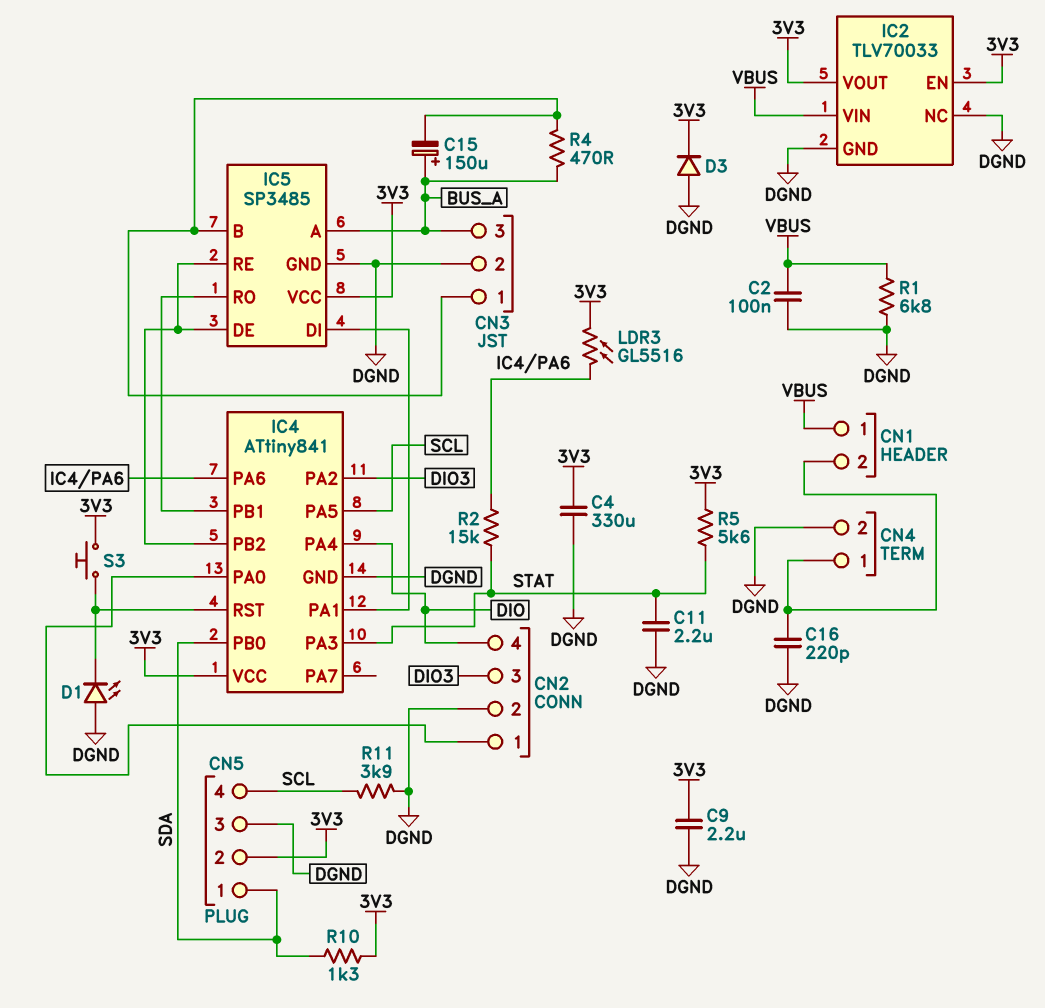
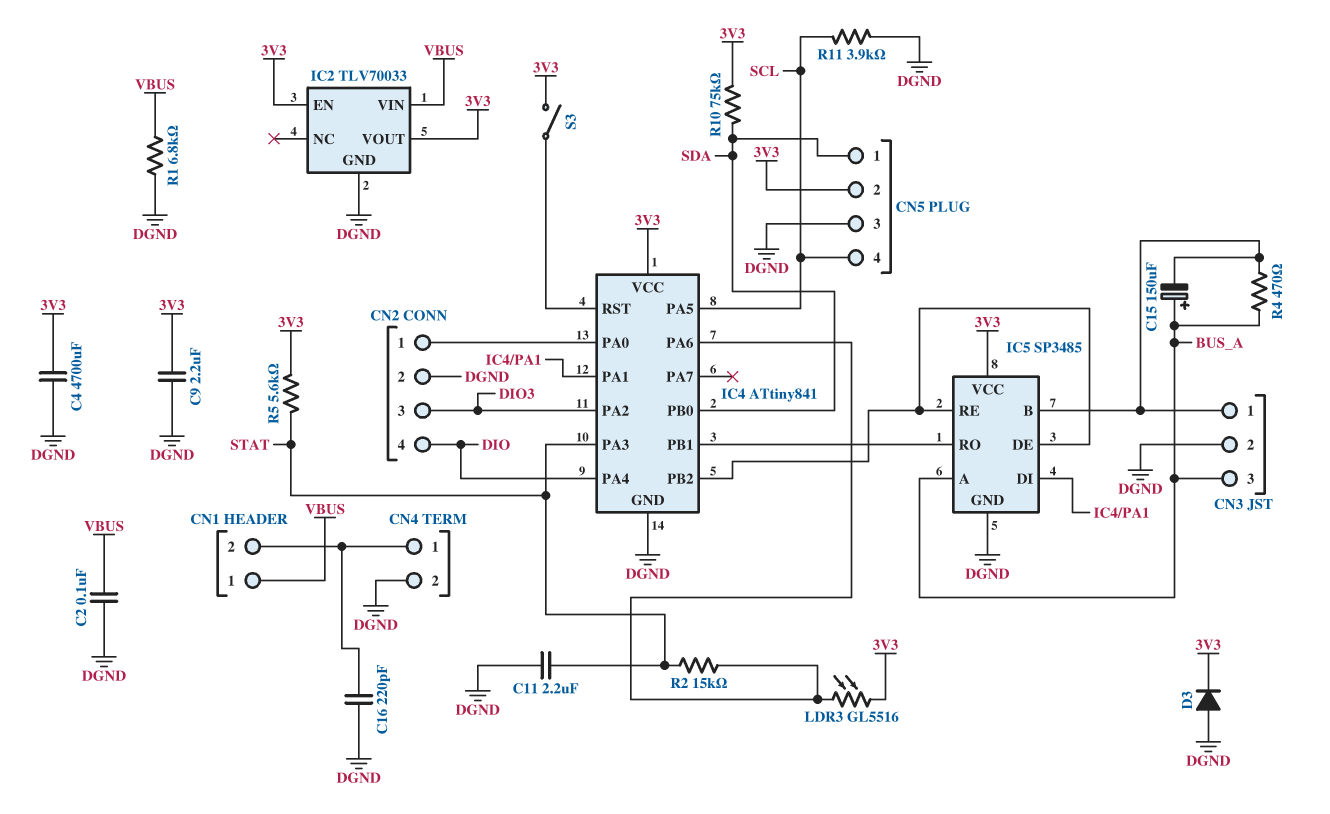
C4: 330uF (3V3, DGND) -> 4700uF (3V3, DGND)
D1: LED (A DGND, K IC4/RST) -> none
IC2 pin NC: DGND -> none
R10: 1.3k (3V3, SDA) -> 75k (3V3, SDA)
S3: button (3V3, IC4/RST) -> switch (3V3, IC4/RST)

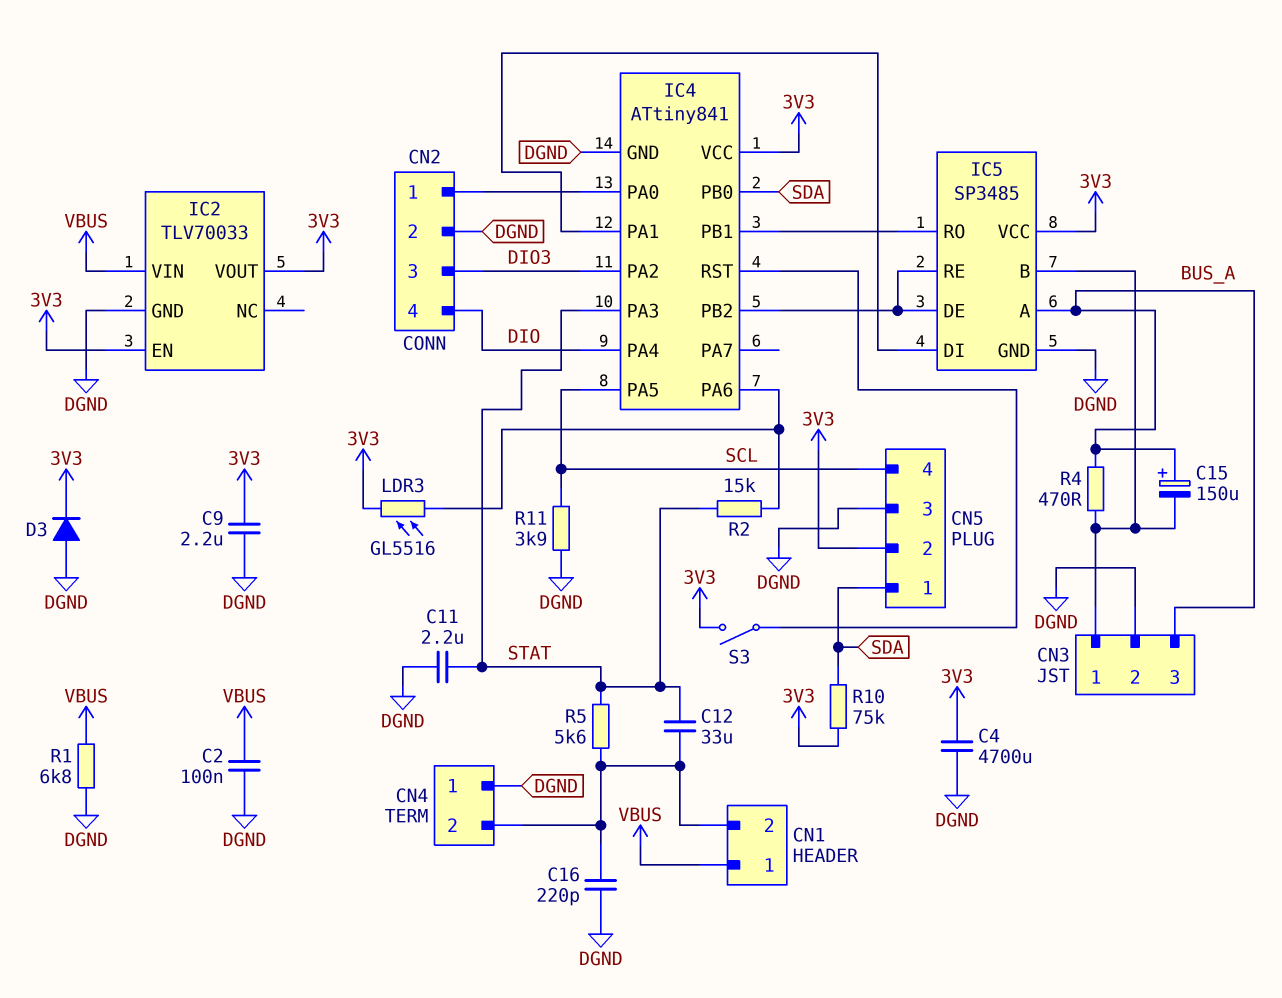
C12: none -> 33uF (CN1/2, STAT)
CN4 pin 1: CN1/2 -> DGND
CN4 pin 2: DGND -> CN1/2
R5: 5.6k (3V3, STAT) -> 5.6k (CN1/2, STAT)

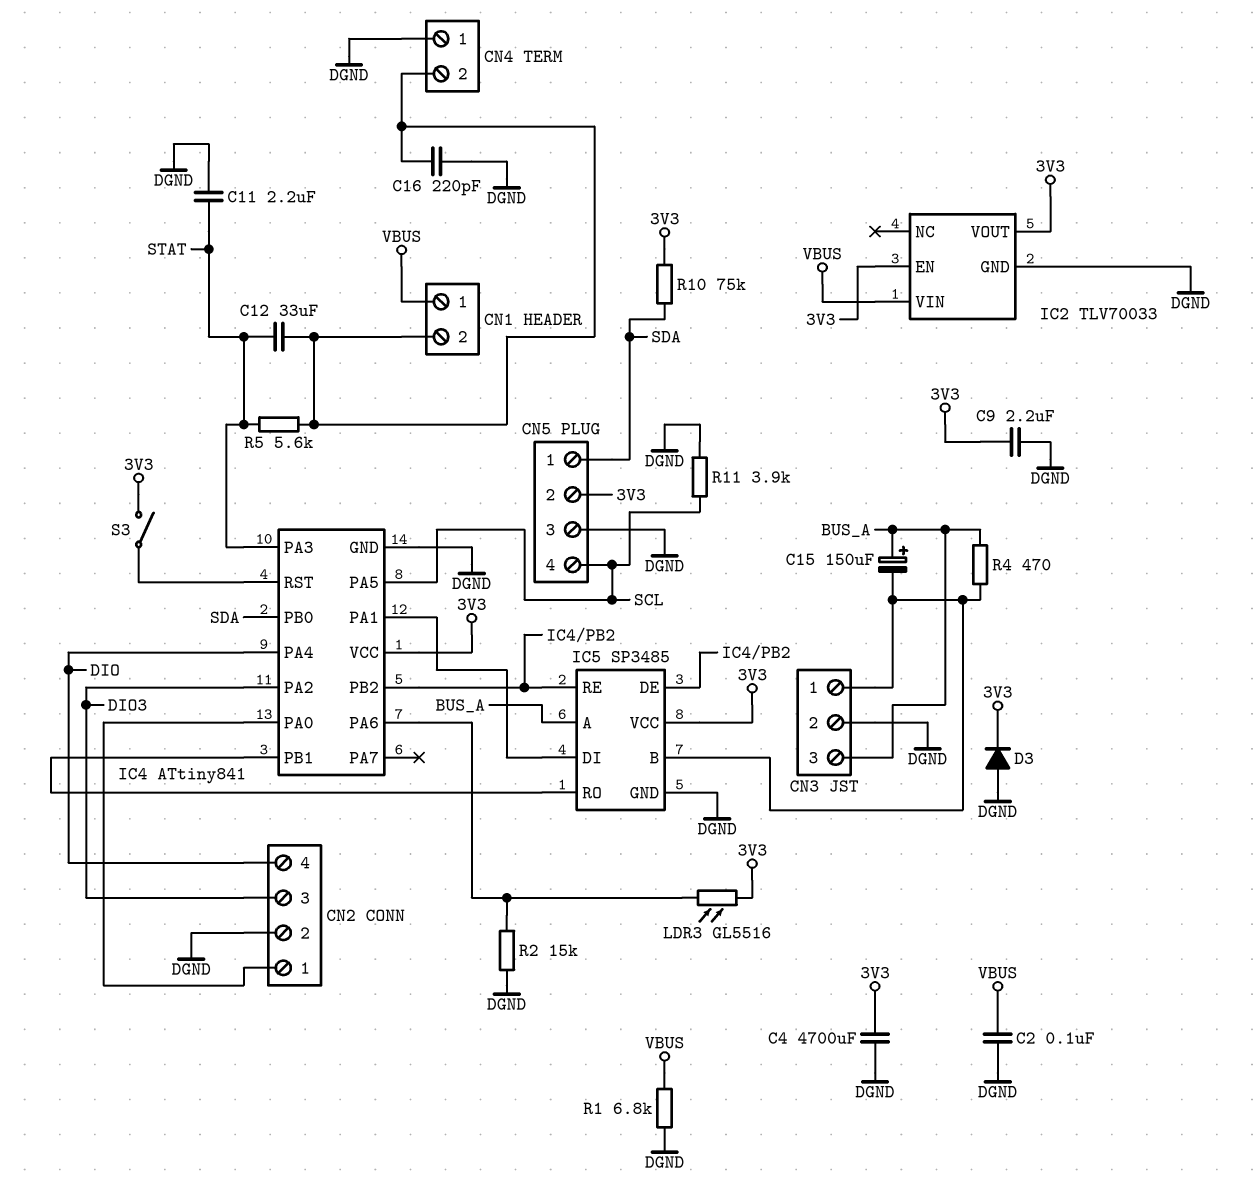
R2: 15k (IC4/PA6, STAT) -> 15k (DGND, IC4/PA6)

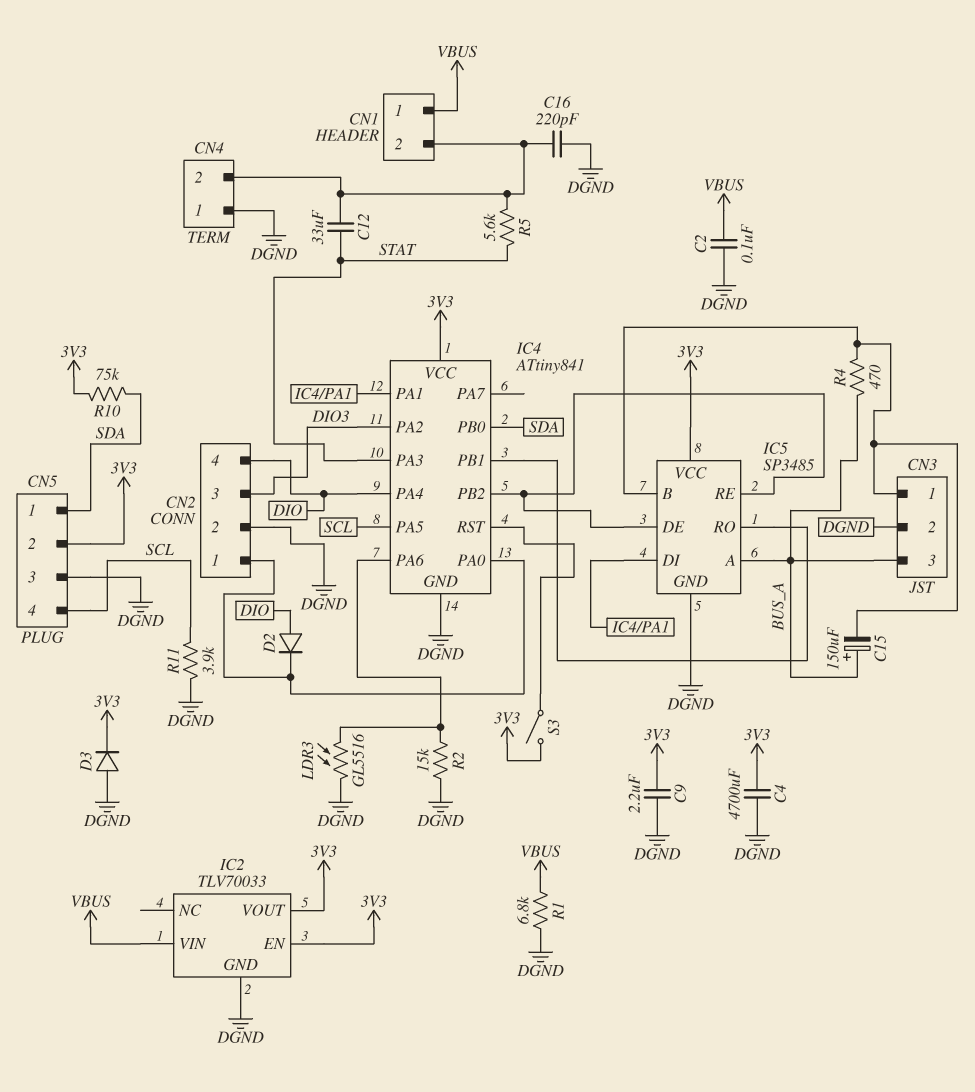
C11: 2.2uF (DGND, STAT) -> none
D2: none -> diode (A DIO, K CN2/1)
LDR3: GL5516 (3V3, IC4/PA6) -> GL5516 (DGND, IC4/PA6)

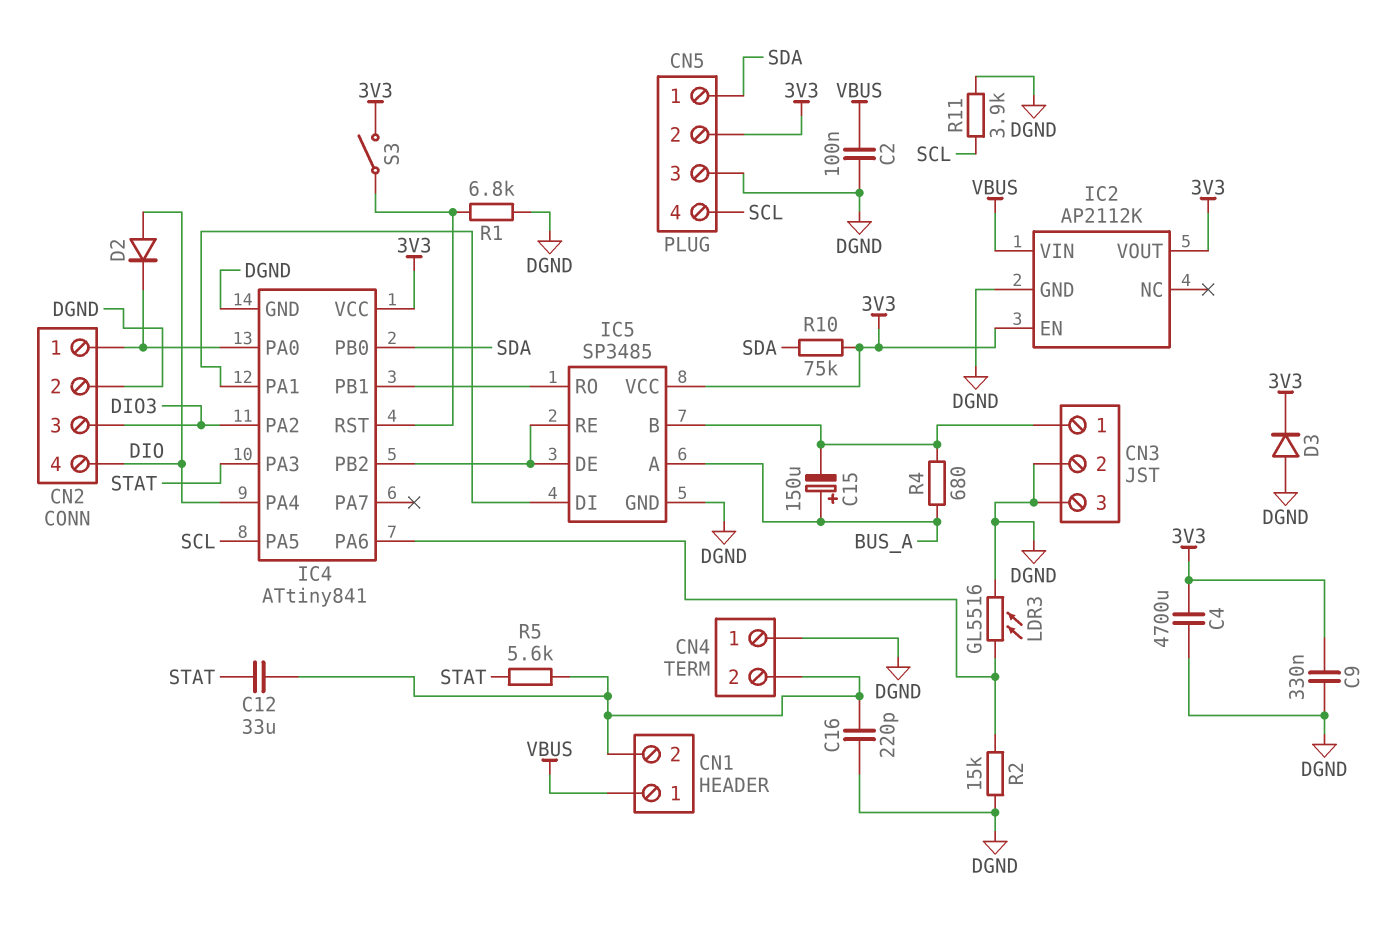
C9: 2.2uF (3V3, DGND) -> 330nF (3V3, DGND)
CN3 pin 3: BUS_A -> DGND
IC2: TLV70033 -> AP2112K
R1: 6.8k (DGND, VBUS) -> 6.8k (DGND, IC4/RST)
R4: 470 (BUS_A, CN3/1) -> 680 (BUS_A, CN3/1)

